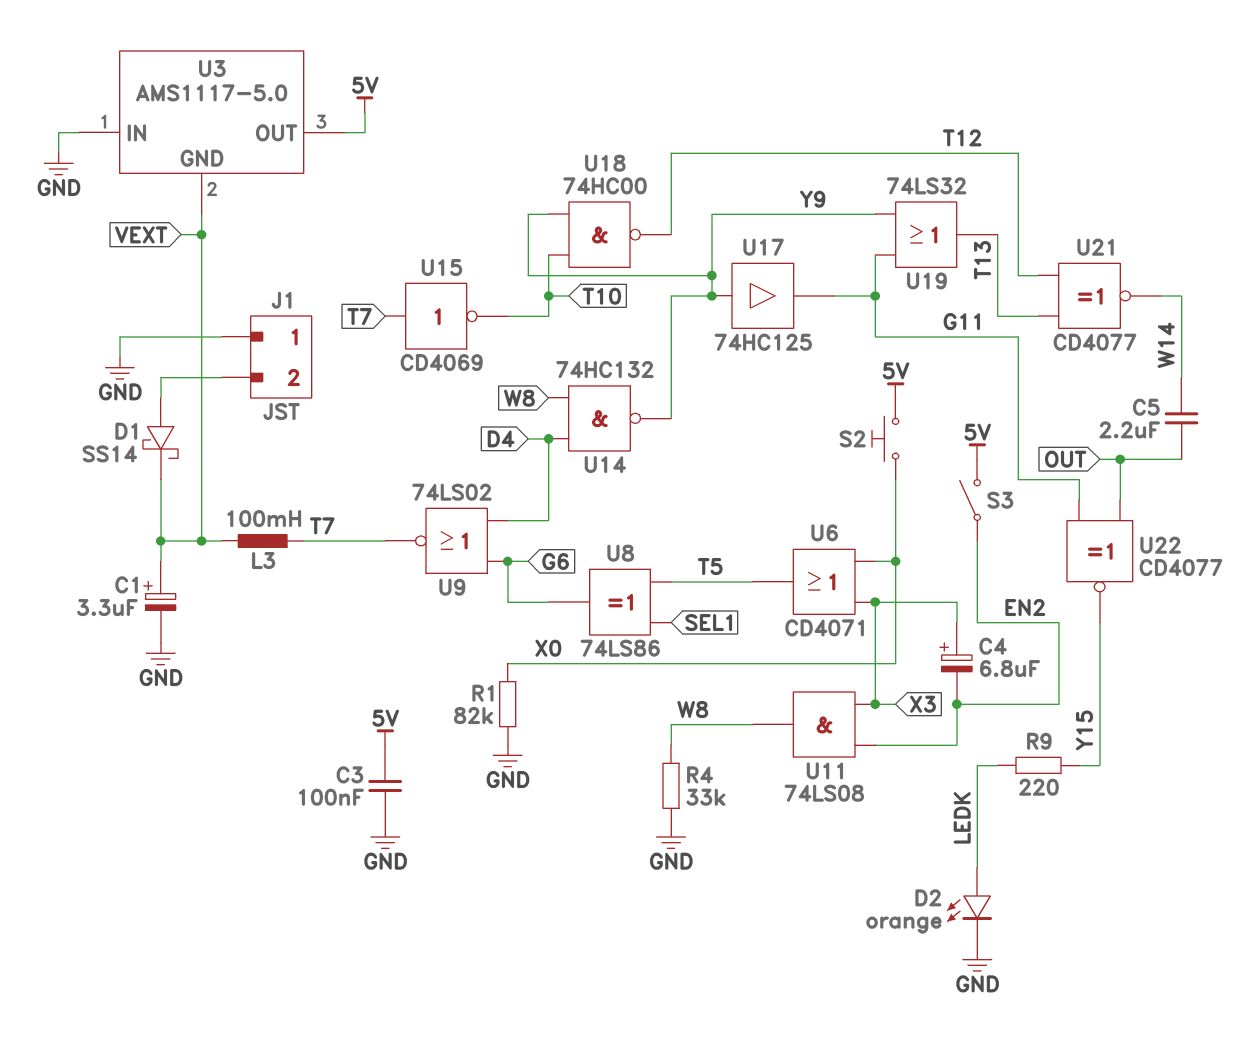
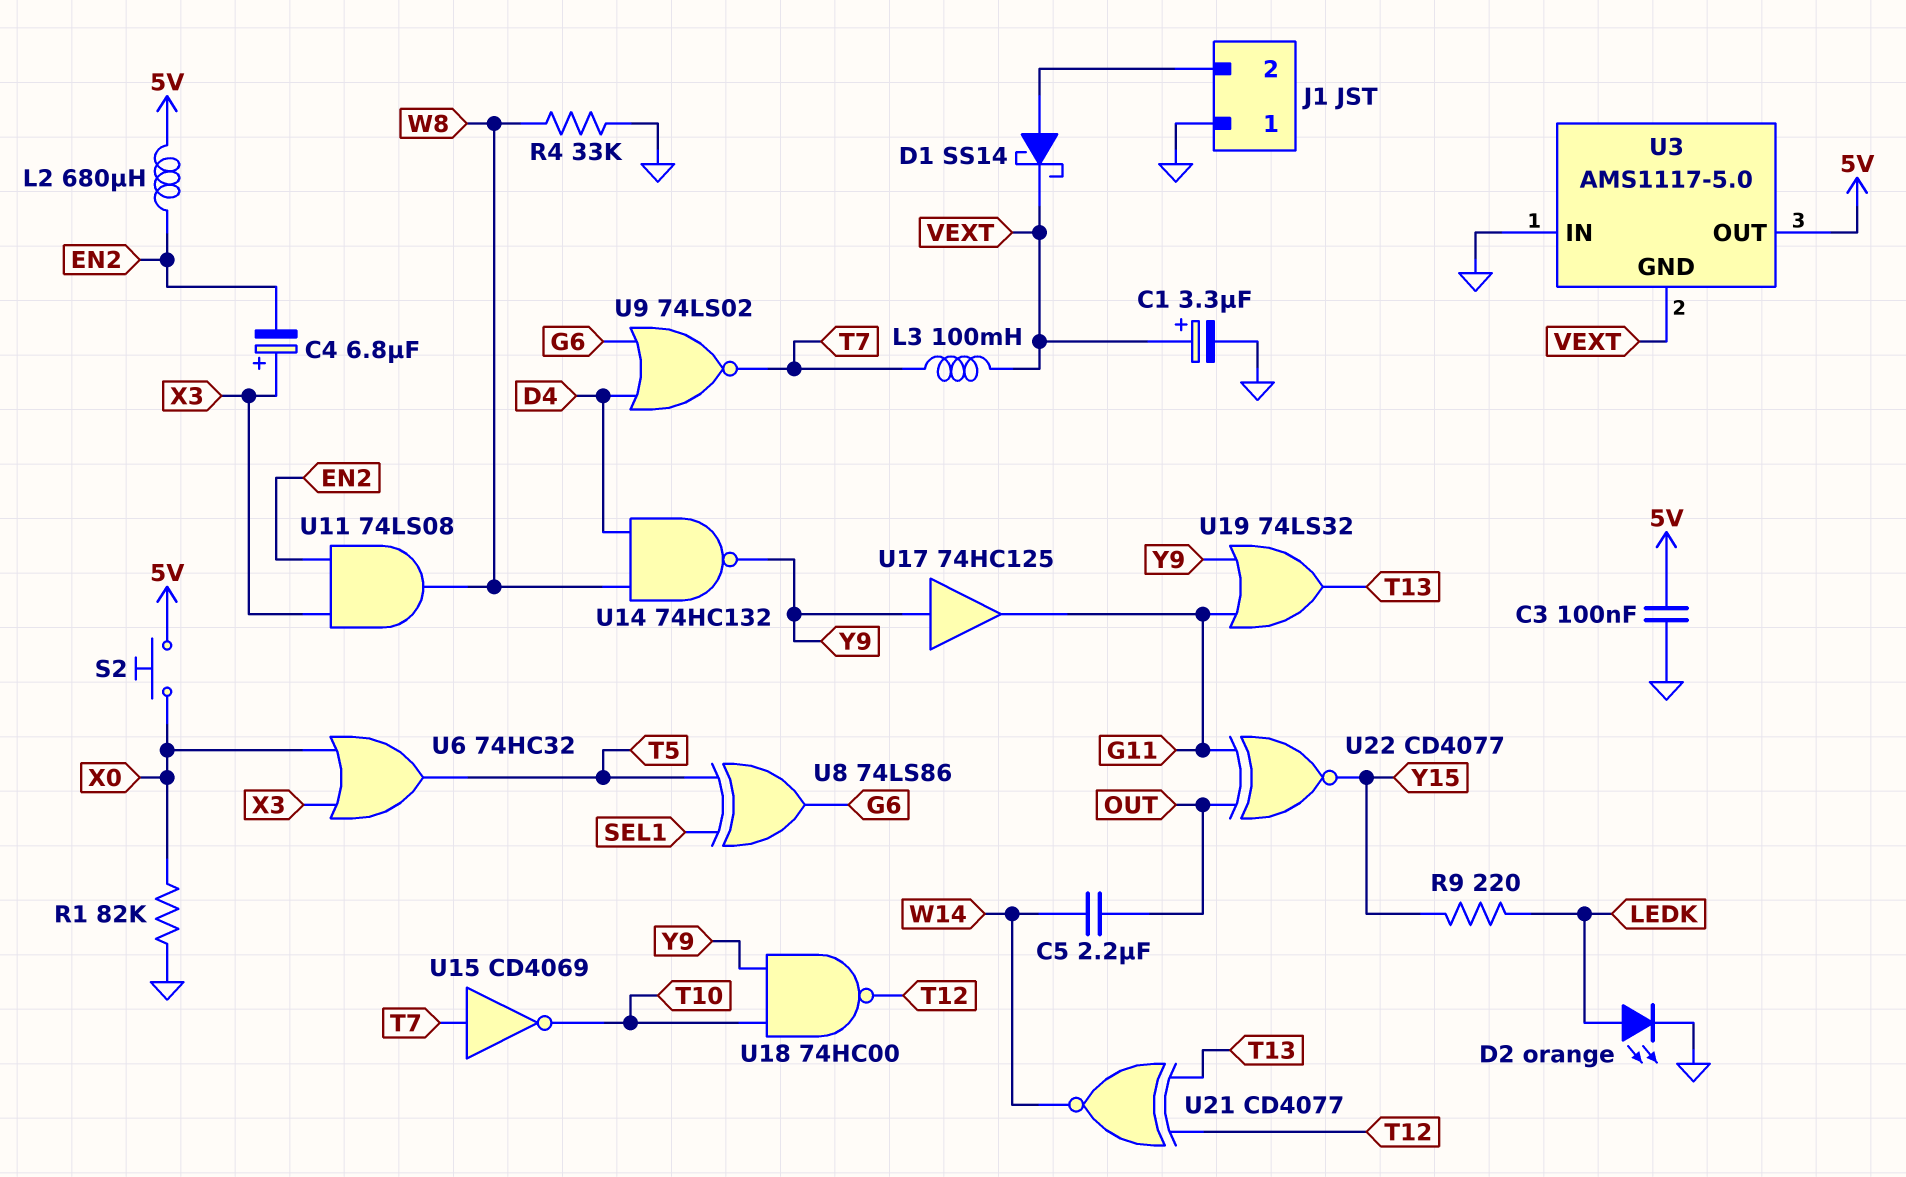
L2: none -> 680uH (5V, EN2)
S3: switch (5V, EN2) -> none
U6: OR CD4071 (in X0, in X3, out T5) -> OR 74HC32 (in X0, in X3, out T5)

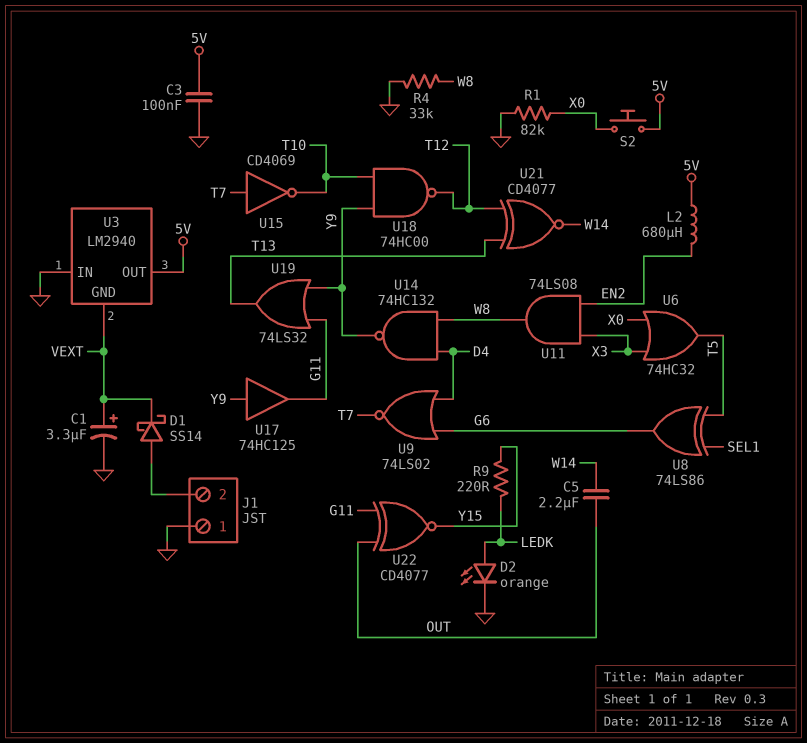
C4: 6.8uF (plus X3, minus EN2) -> none
L3: 100mH (T7, VEXT) -> none
U3: AMS1117-5.0 -> LM2940

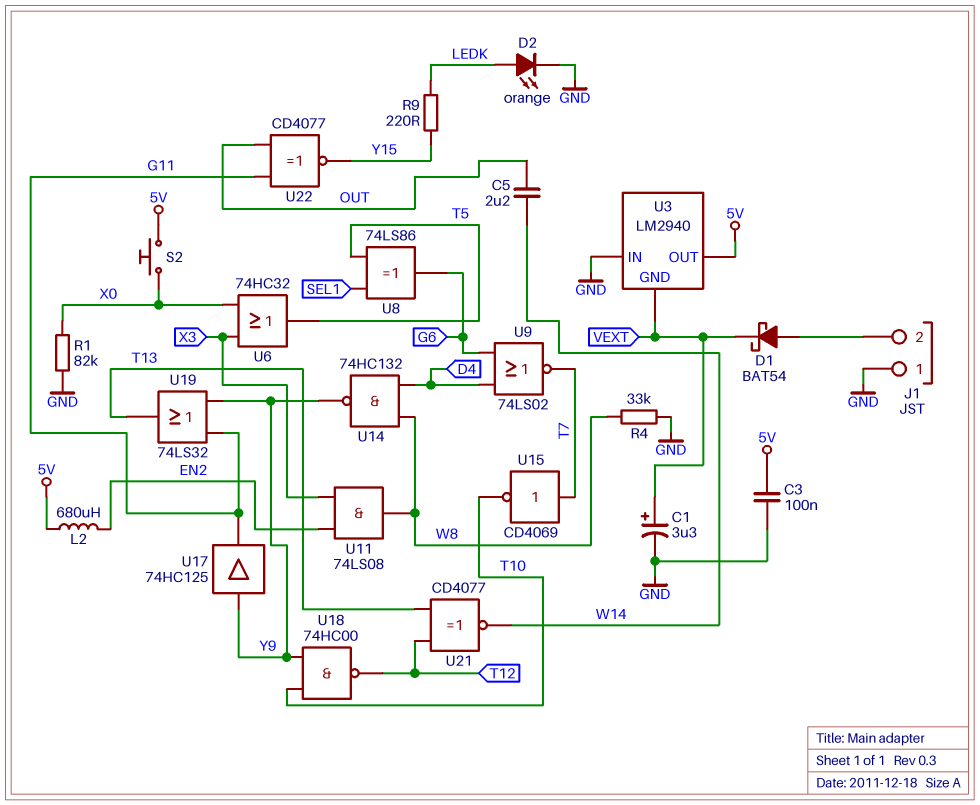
D1: schottky SS14 (A J1/2, K VEXT) -> schottky BAT54 (A J1/2, K VEXT)

